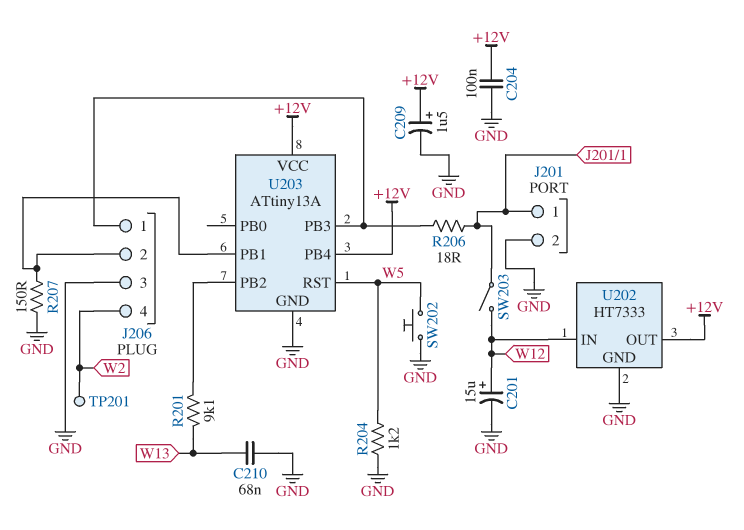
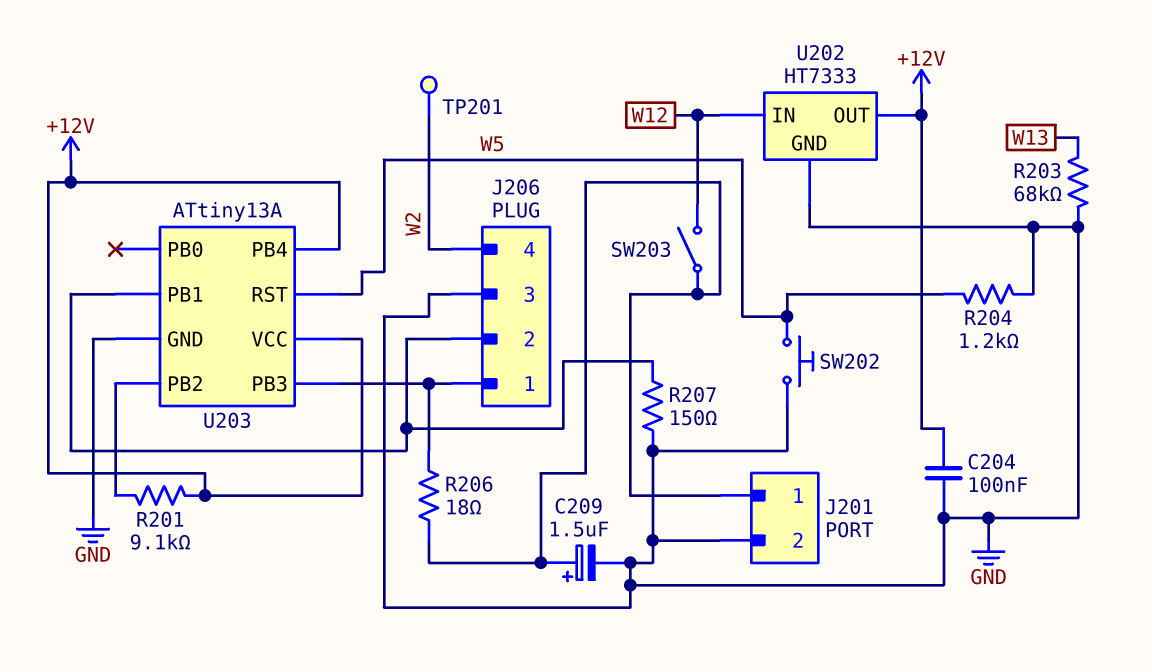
C201: 15uF (plus W12, minus GND) -> none
C209: 1.5uF (plus +12V, minus GND) -> 1.5uF (plus J201/1, minus GND)
C210: 68nF (GND, W13) -> none
R201: 9.1k (U203/PB2, W13) -> 9.1k (+12V, U203/PB2)
R203: none -> 68k (GND, W13)

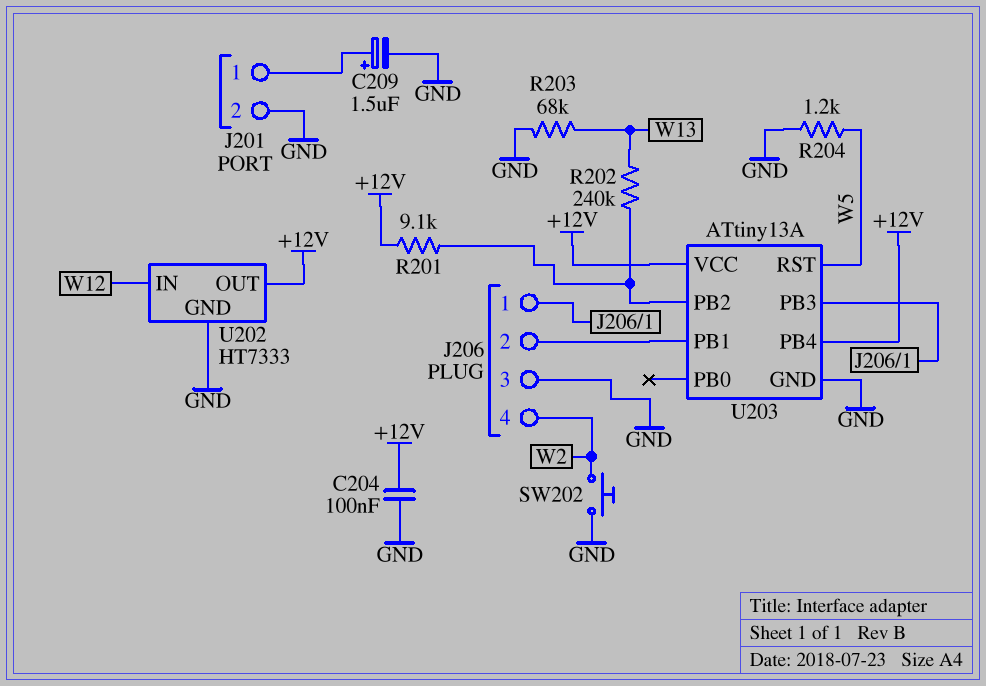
R202: none -> 240k (U203/PB2, W13)
R206: 18 (J201/1, J206/1) -> none
R207: 150 (GND, J206/2) -> none
SW202: button (GND, W5) -> button (GND, W2)
SW203: switch (J201/1, W12) -> none
TP201: test point (W2) -> none

